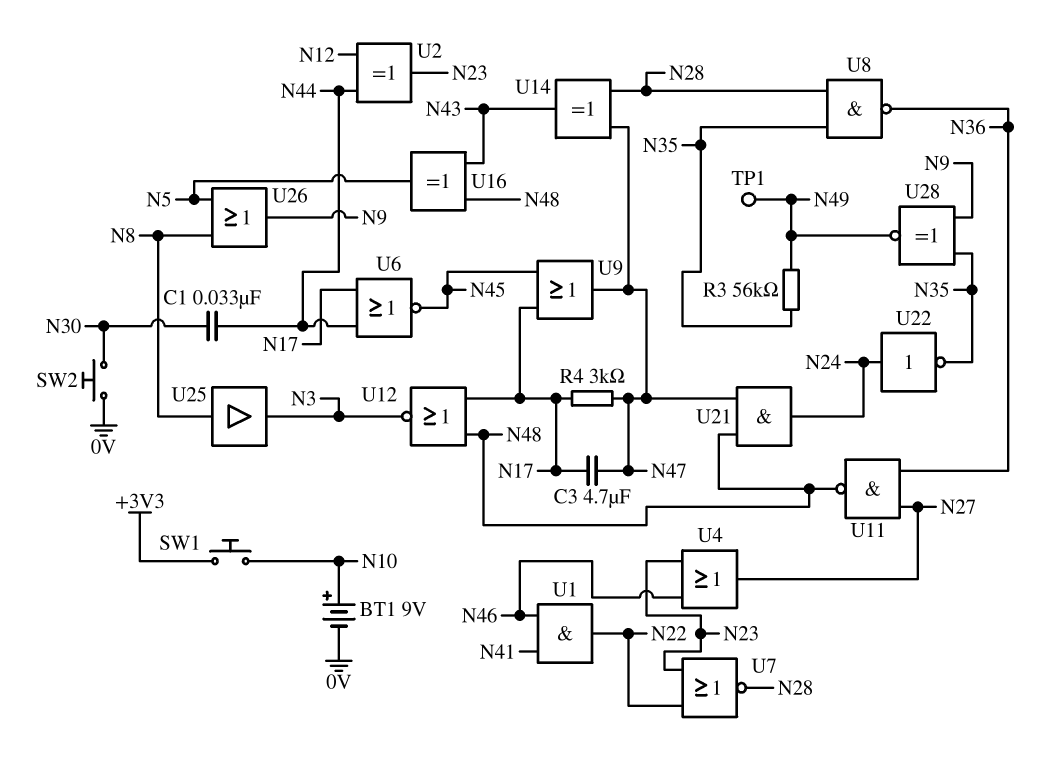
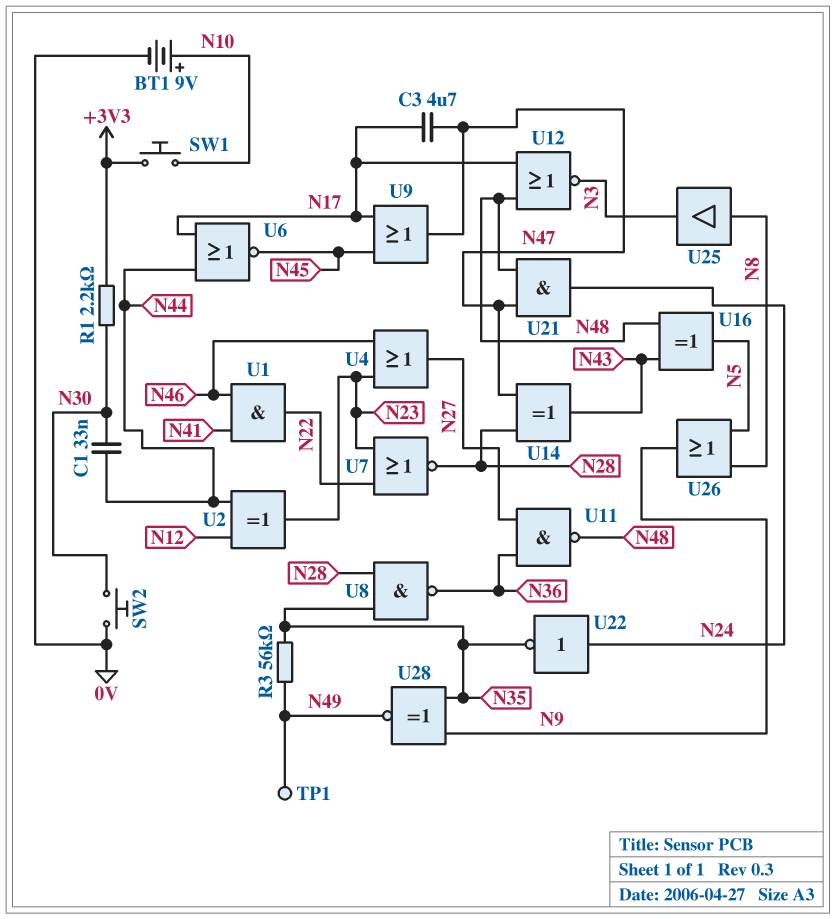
R1: none -> 2.2k (+3V3, N30)
R4: 3k (N17, N47) -> none

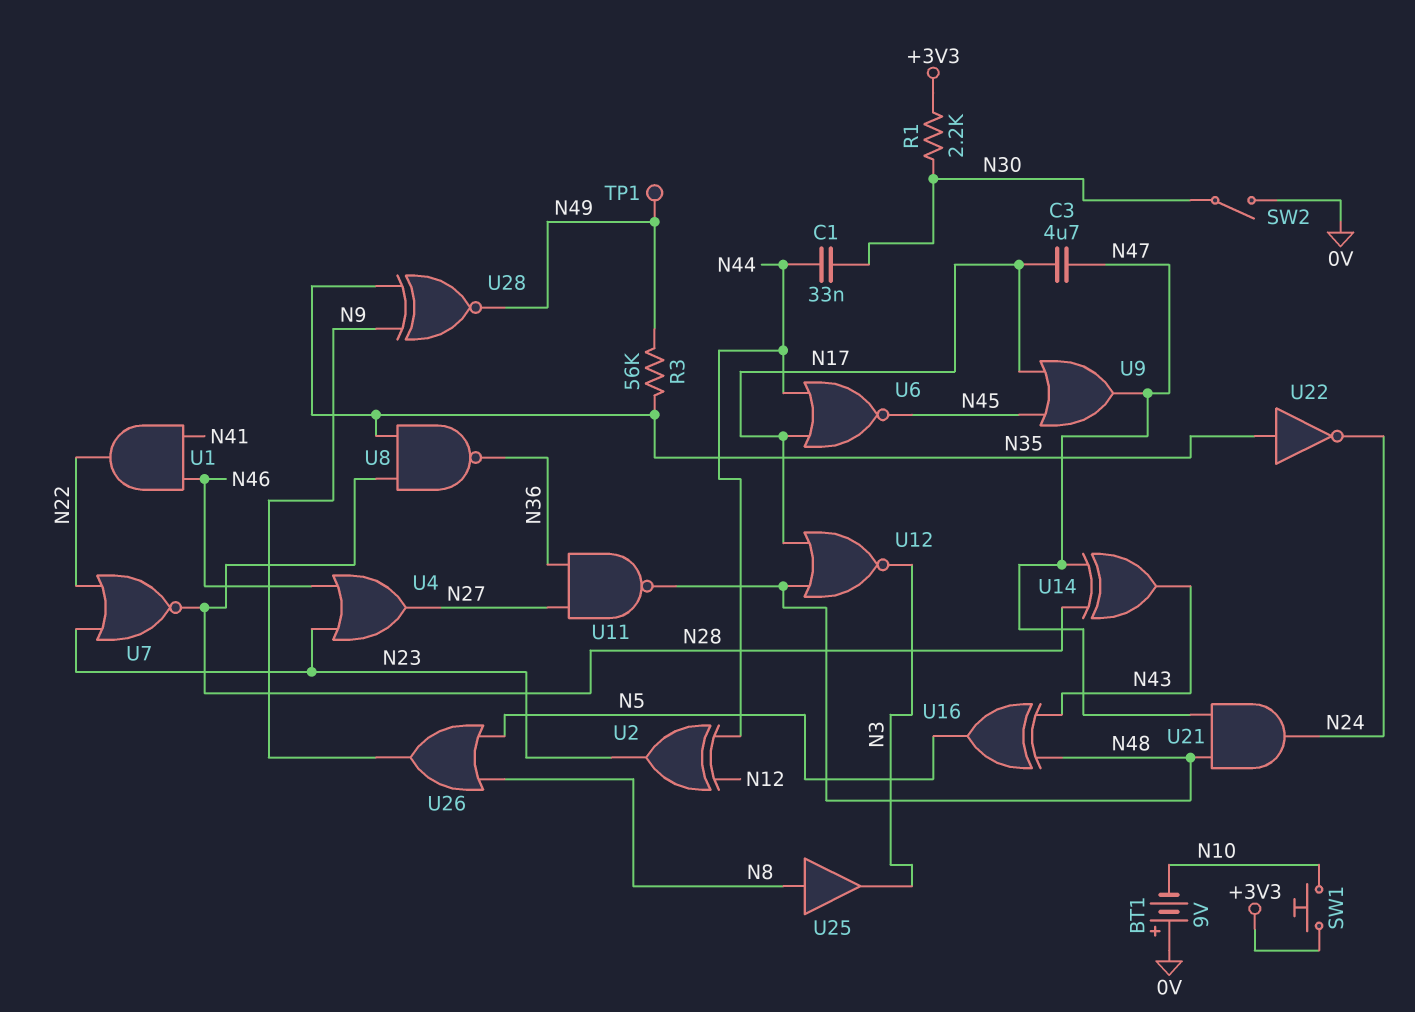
BT1: 9V (plus N10, minus 0V) -> 9V (plus 0V, minus N10)
SW2: button (0V, N30) -> switch (0V, N30)
U22: NOT (in N24, out N35) -> NOT (in N35, out N24)

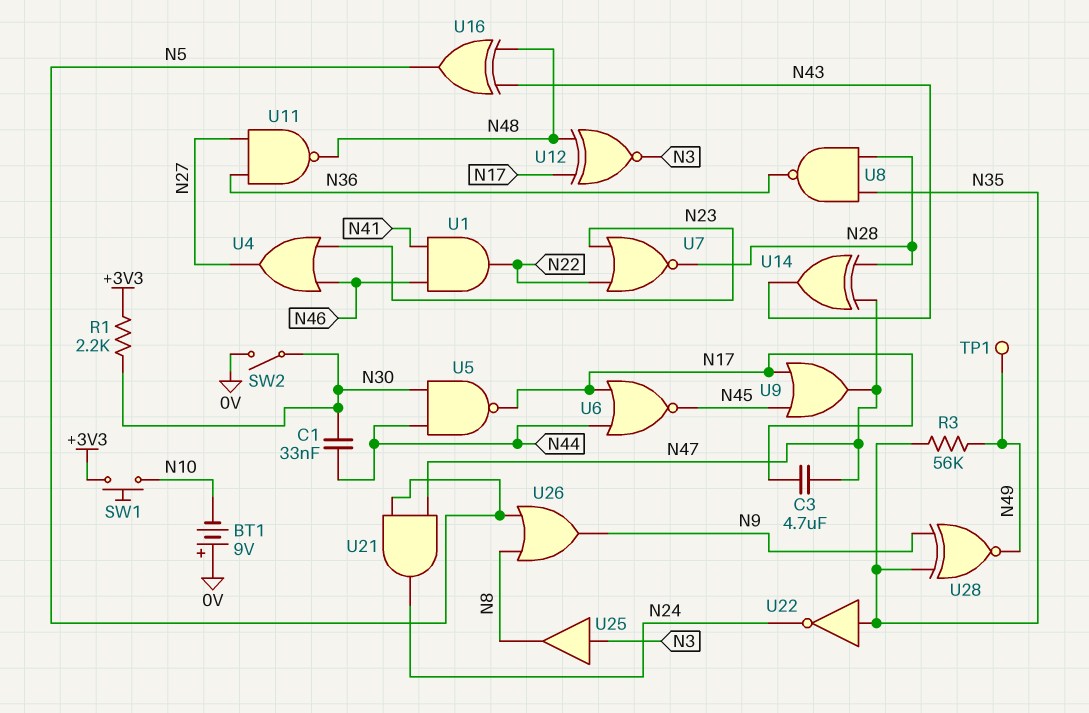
U2: XOR (in N12, in N44, out N23) -> none
U5: none -> NAND (in N30, in N44, out N17)
U12: NOR (in N17, in N48, out N3) -> XNOR (in N17, in N48, out N3)
U21: AND (in N47, in N48, out N24) -> AND (in N5, in N47, out N24)
U25: buffer (in N8, out N3) -> buffer (in N3, out N8)

